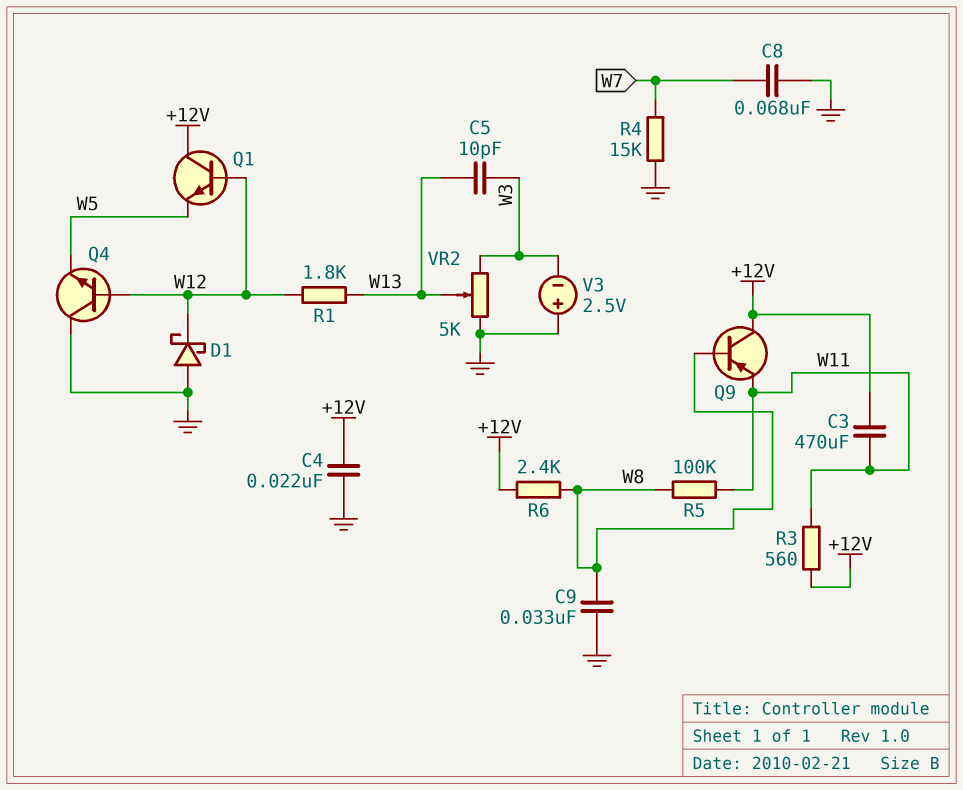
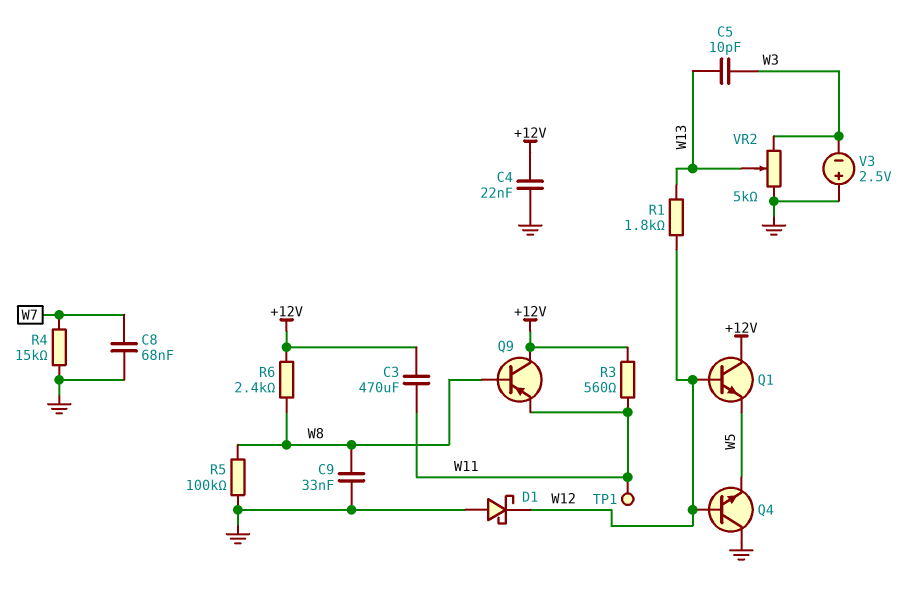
R5: 100k (W8, W11) -> 100k (GND, W8)
TP1: none -> test point (W11)

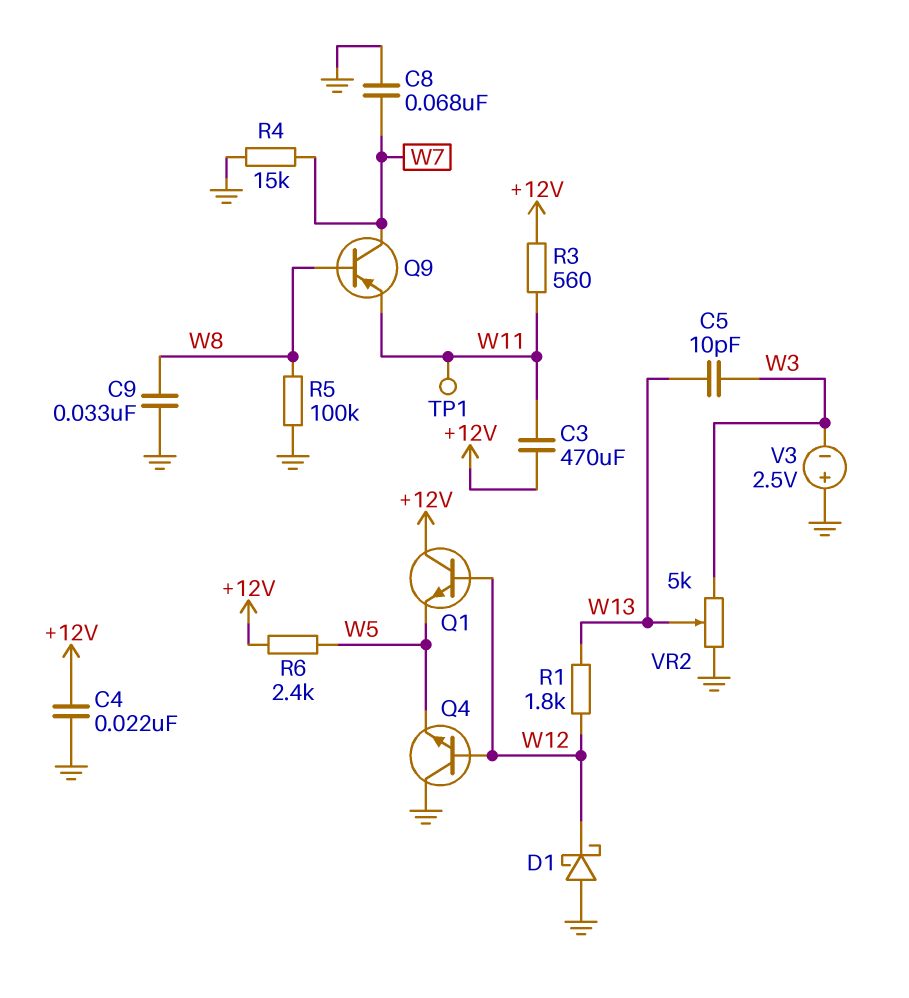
Q9: PNP (B W8, C +12V, E W11) -> PNP (B W8, C W7, E W11)
R6: 2.4k (+12V, W8) -> 2.4k (+12V, W5)

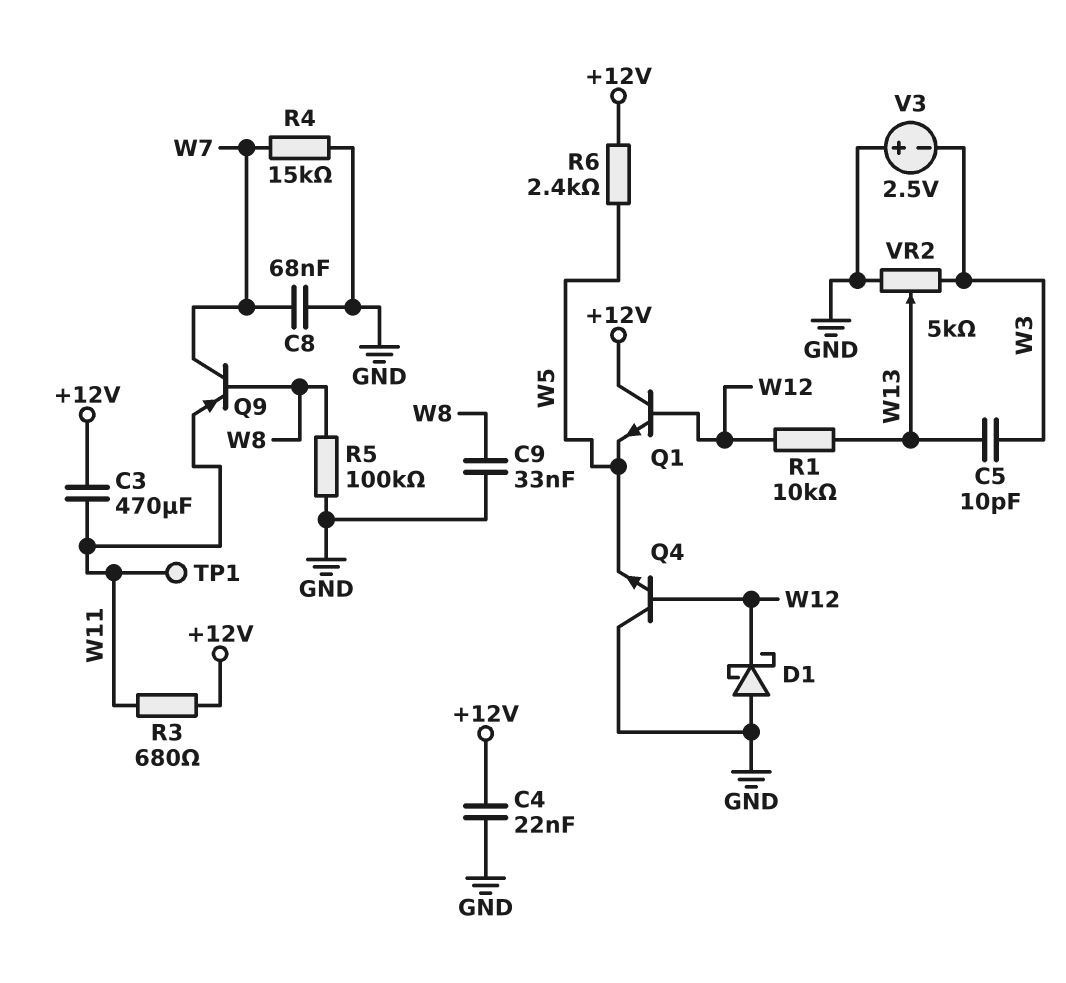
R1: 1.8k (W12, W13) -> 10k (W12, W13)
R3: 560 (+12V, W11) -> 680 (+12V, W11)

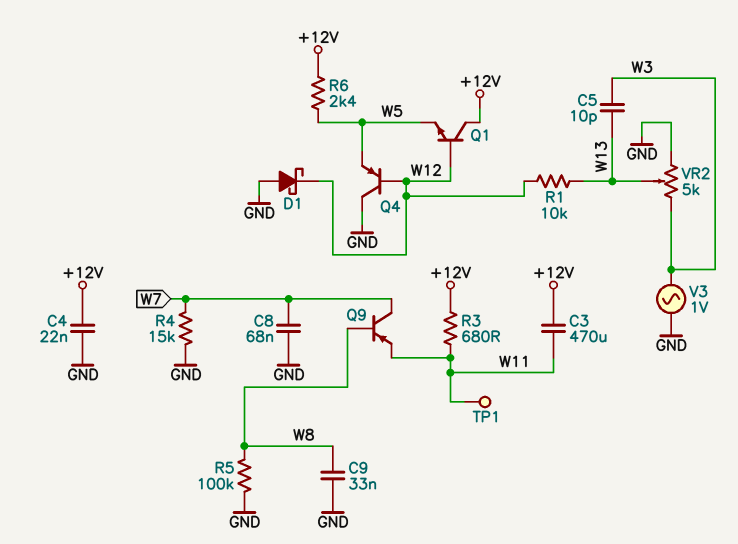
Q4: NPN (B W12, C GND, E W5) -> PNP (B W12, C GND, E W5)
V3: 2.5V (plus GND, minus W3) -> AC 1V (GND, W3)

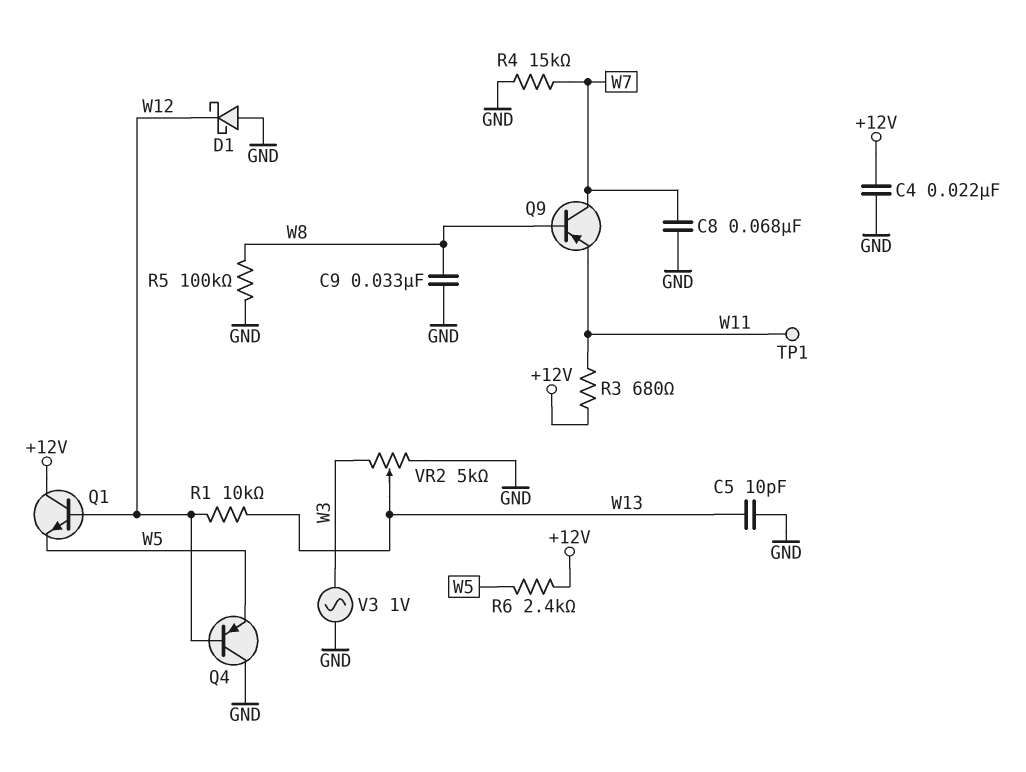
C3: 470uF (+12V, W11) -> none
C5: 10pF (W3, W13) -> 10pF (GND, W13)

